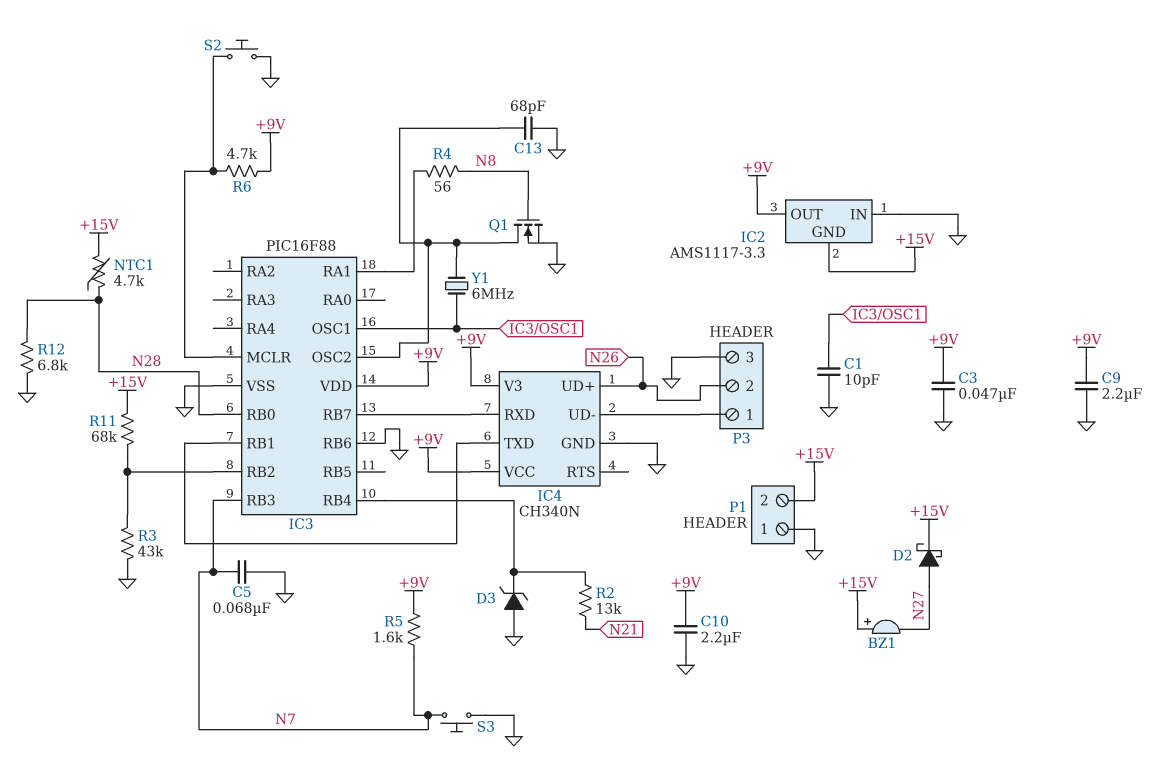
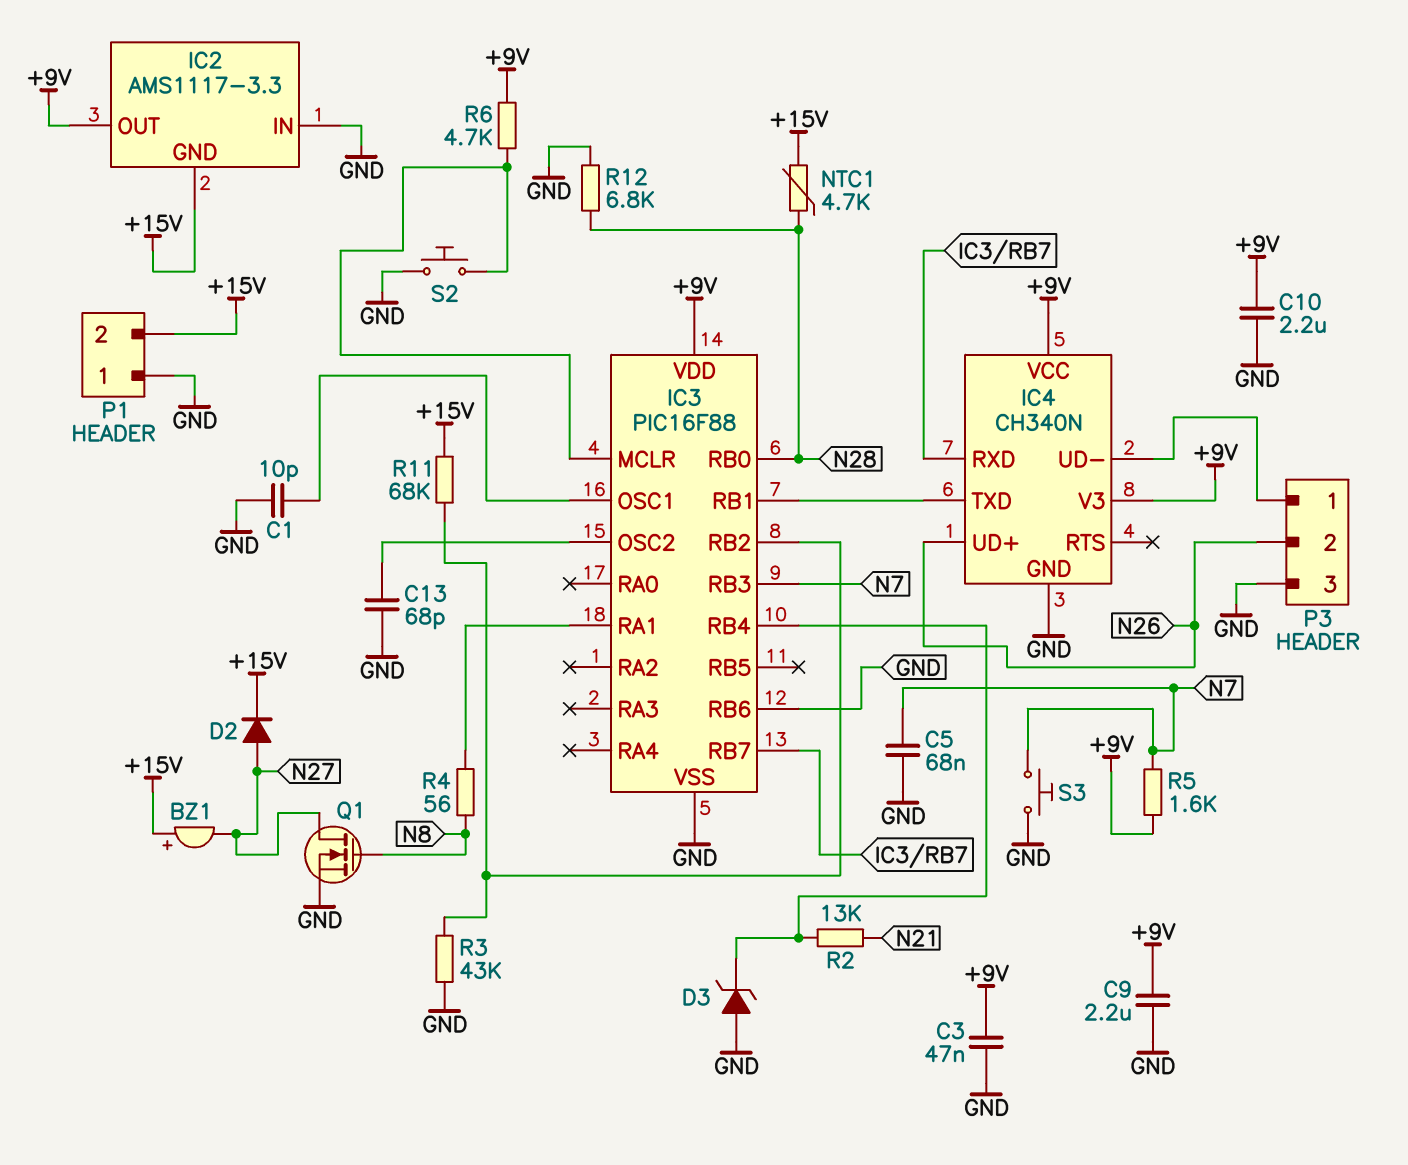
D2: schottky (A N27, K +15V) -> diode (A N27, K +15V)
Q1: NMOS (G N8, D IC3/OSC2, S GND) -> NMOS (G N8, D N27, S GND)
Y1: 6MHz (IC3/OSC1, IC3/OSC2) -> none

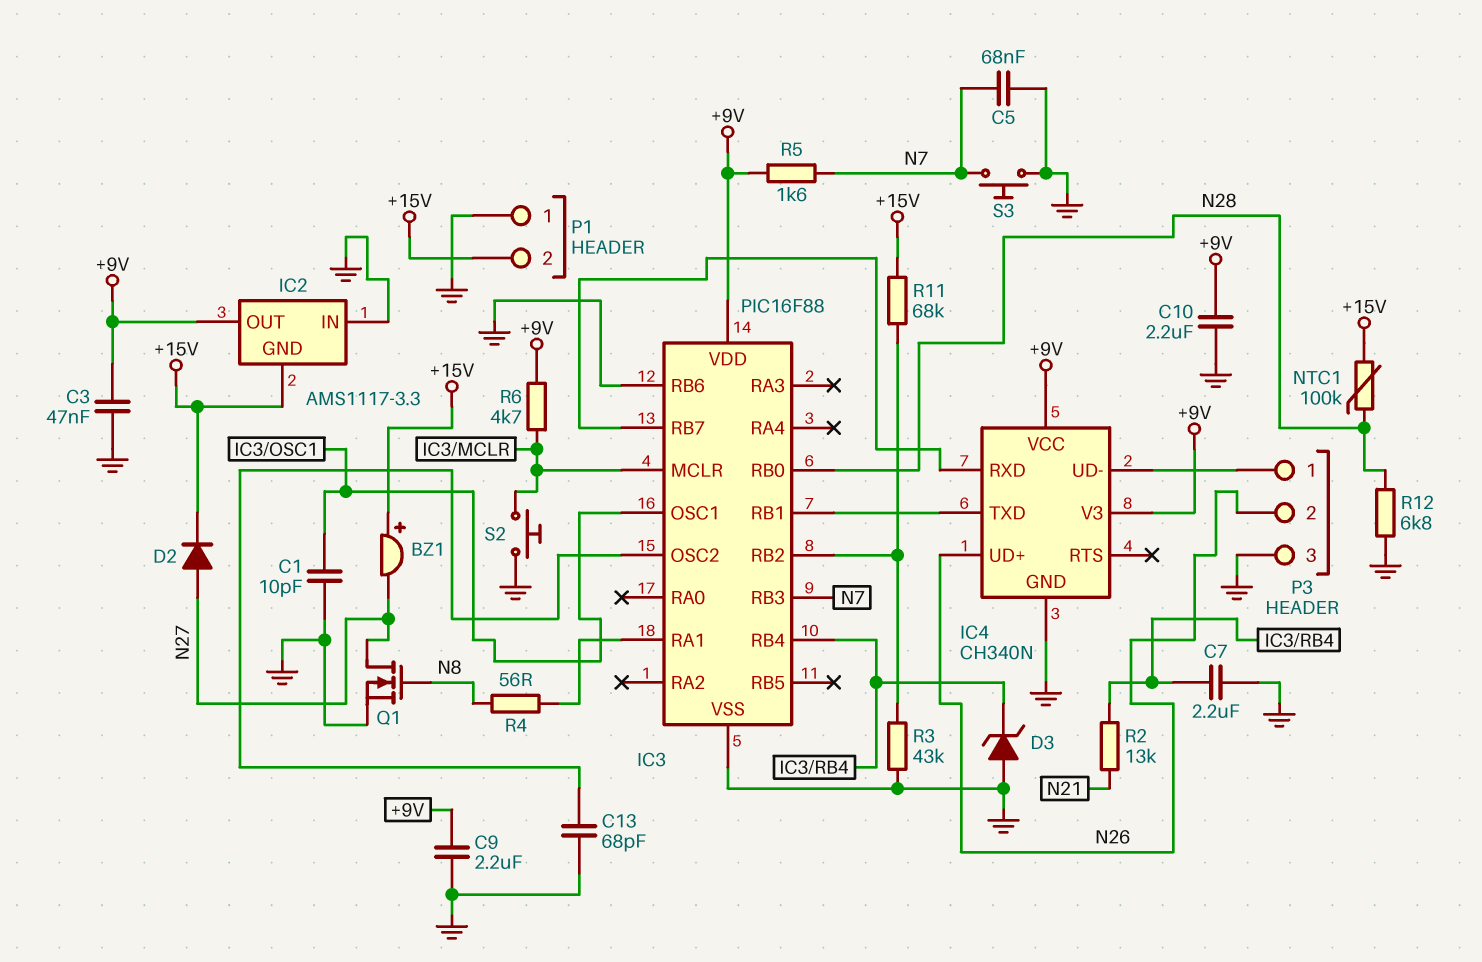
C7: none -> 2.2uF (GND, IC3/RB4)
NTC1: 4.7k (+15V, N28) -> 100k (+15V, N28)

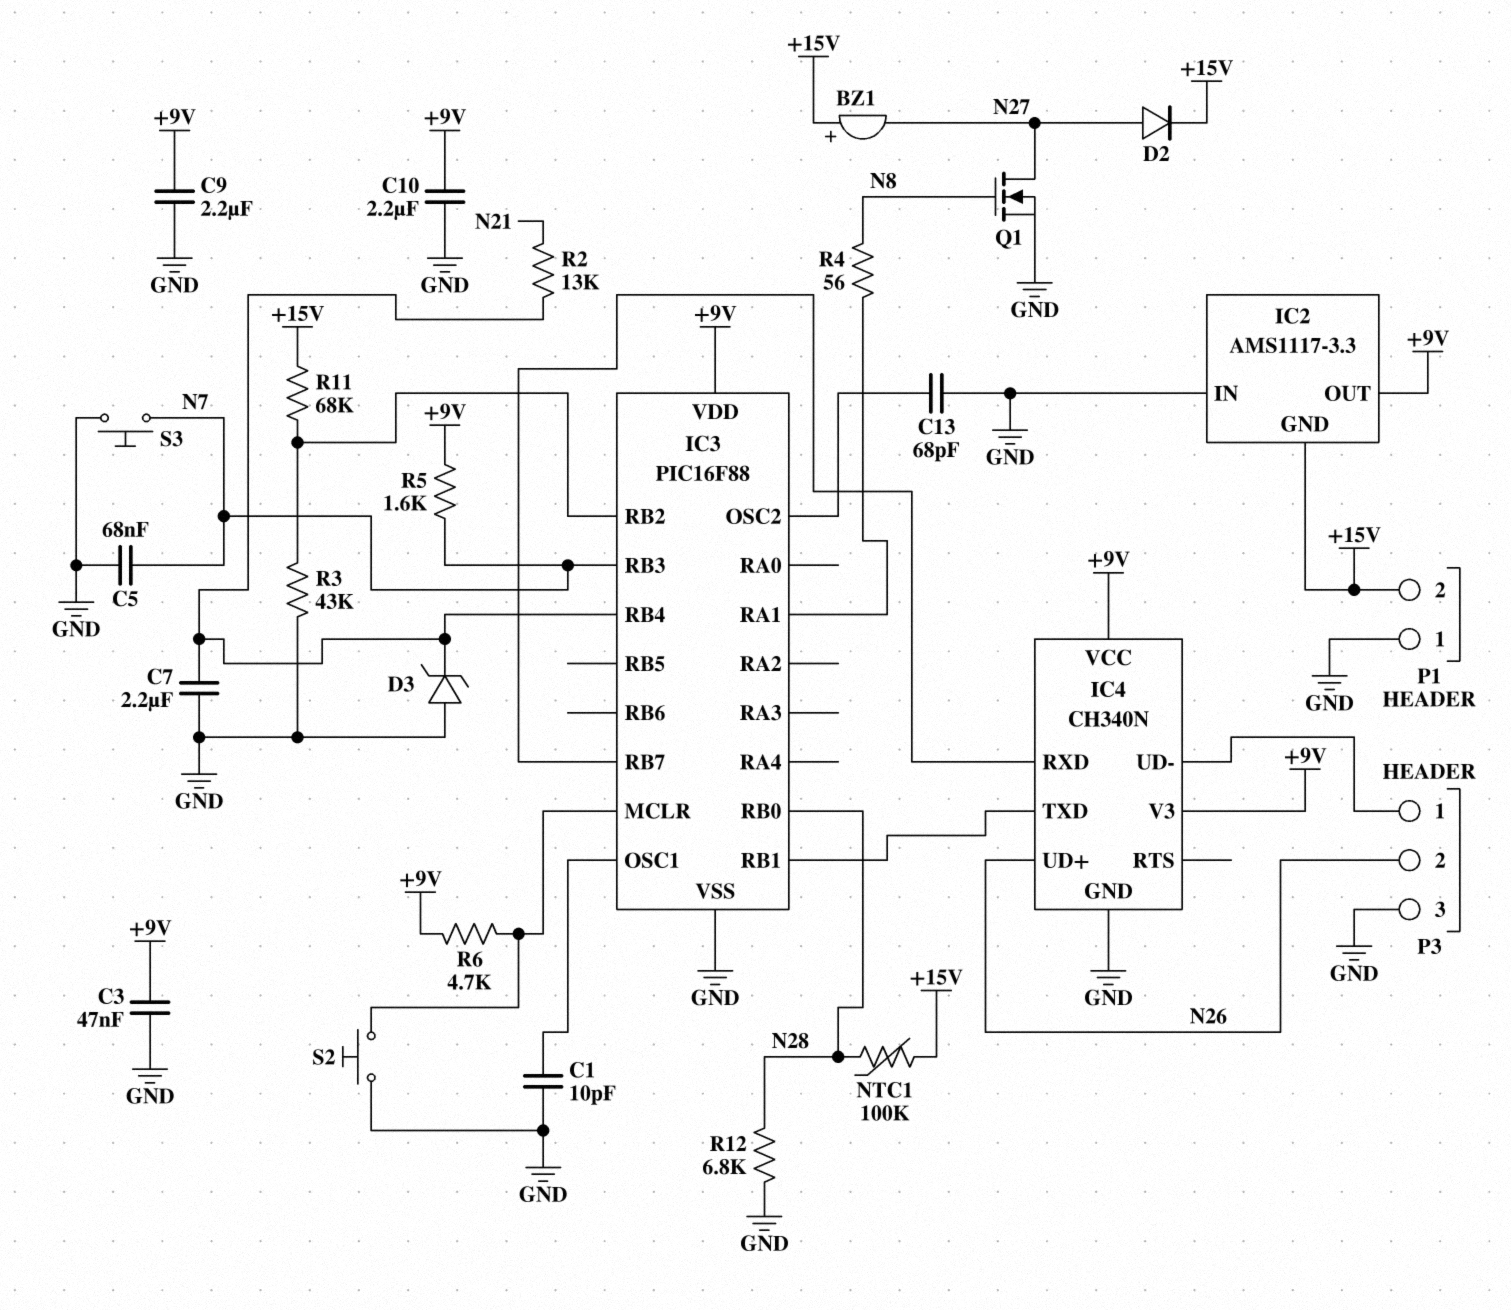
IC3 pin RB6: GND -> none

